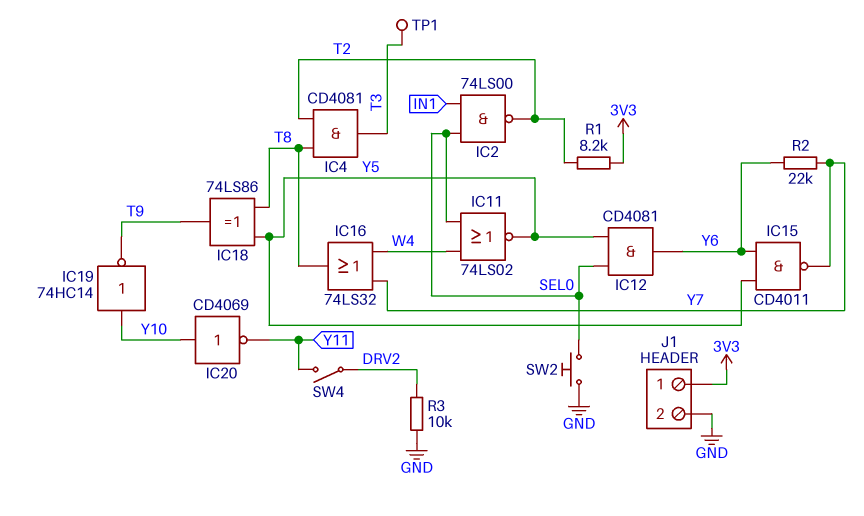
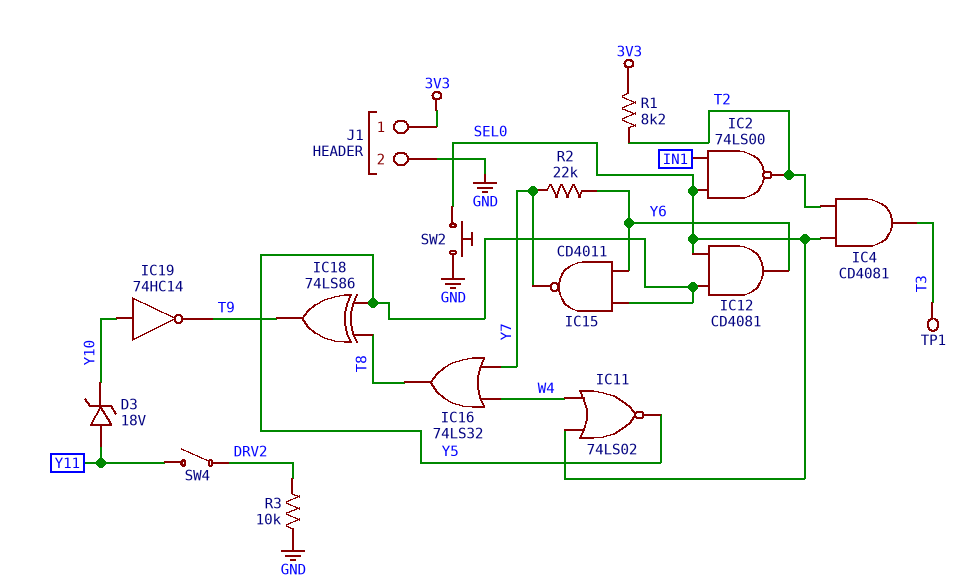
D3: none -> zener 18V (A Y11, K Y10)
IC4: AND CD4081 (in T2, in T8, out T3) -> AND CD4081 (in SEL0, in T2, out T3)
IC20: NOT CD4069 (in Y10, out Y11) -> none

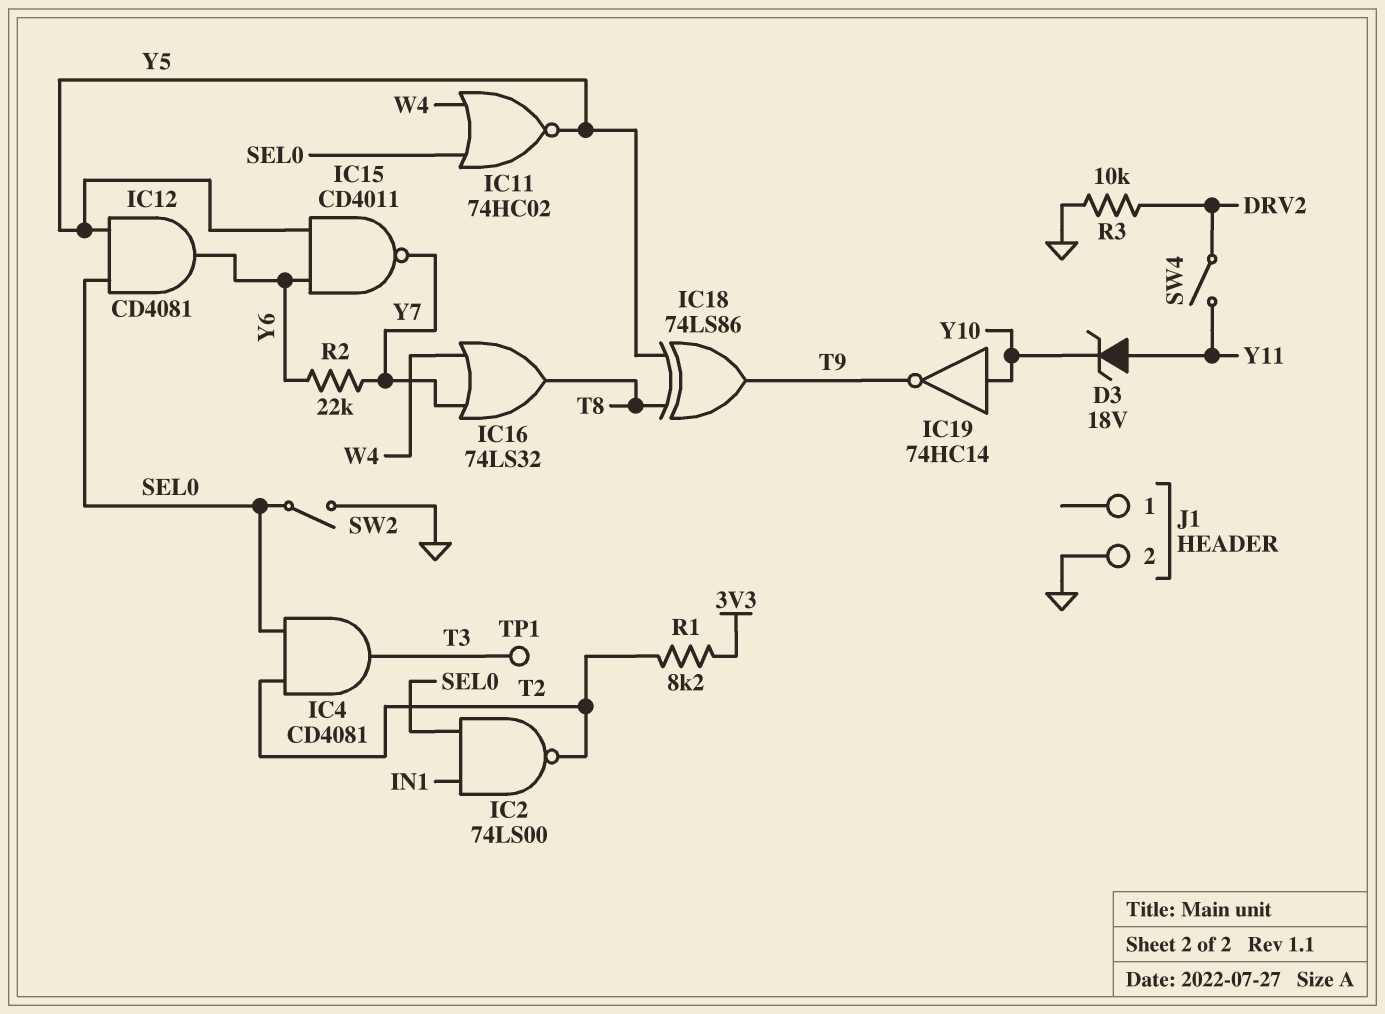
IC11: NOR 74LS02 (in SEL0, in W4, out Y5) -> NOR 74HC02 (in SEL0, in W4, out Y5)
J1 pin 1: 3V3 -> none
SW2: button (GND, SEL0) -> switch (GND, SEL0)

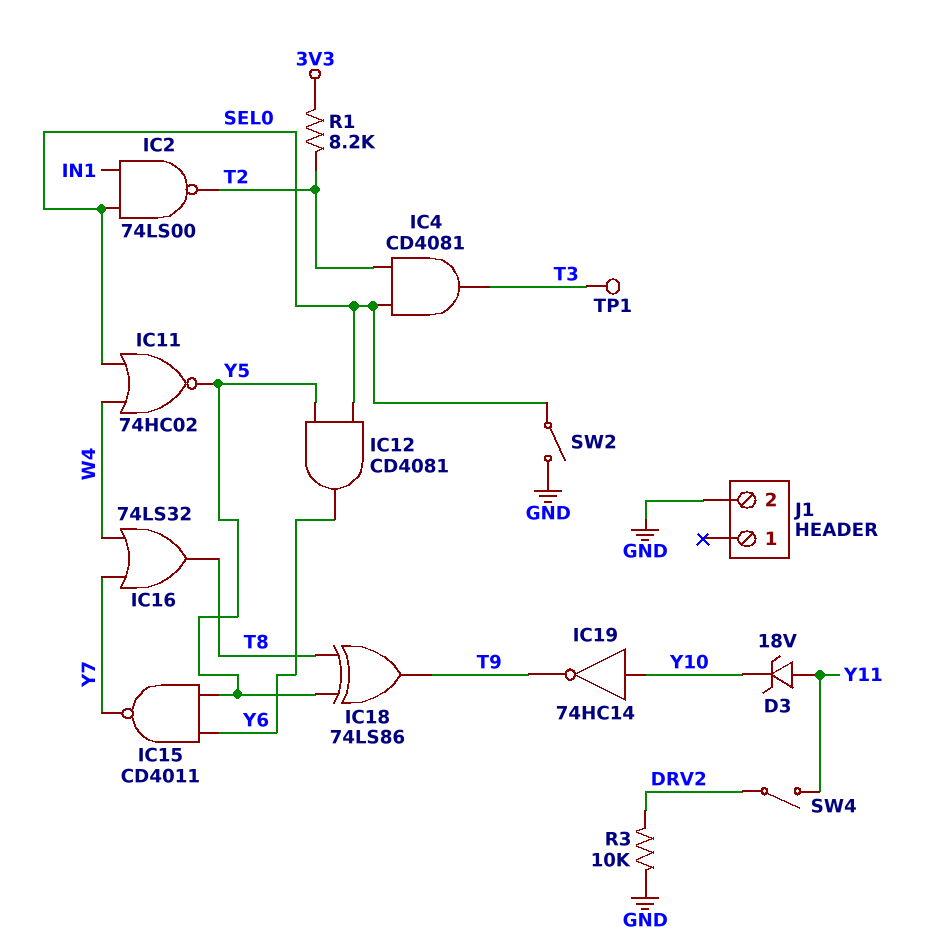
R2: 22k (Y6, Y7) -> none

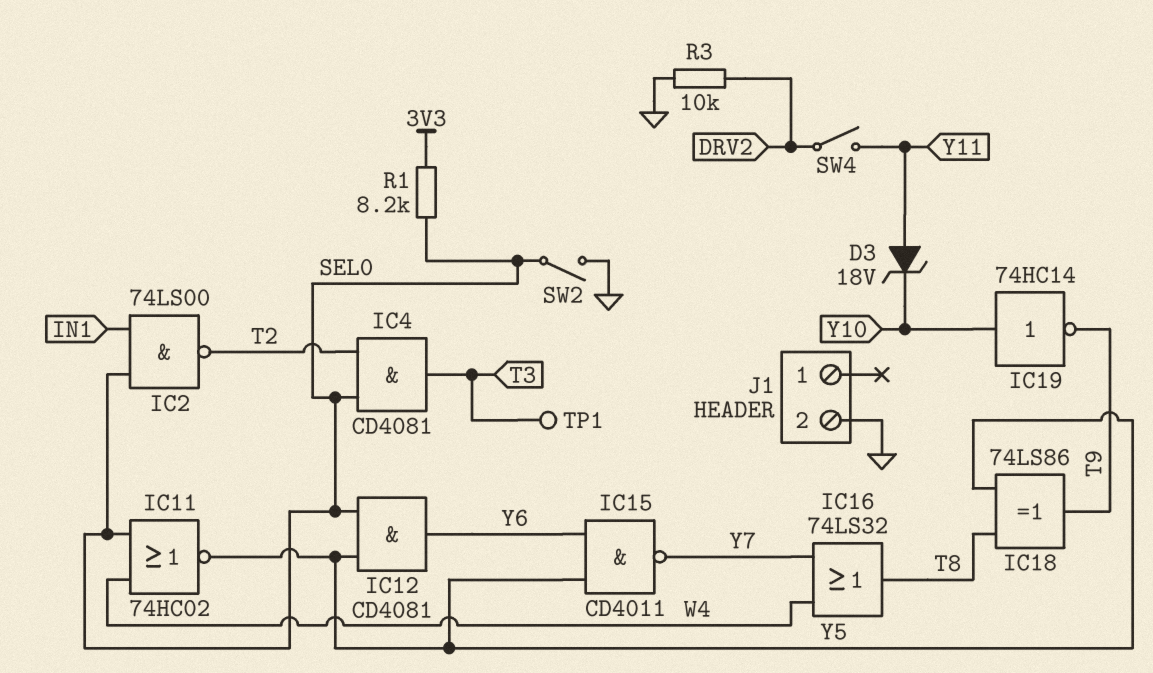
R1: 8.2k (3V3, T2) -> 8.2k (3V3, SEL0)

